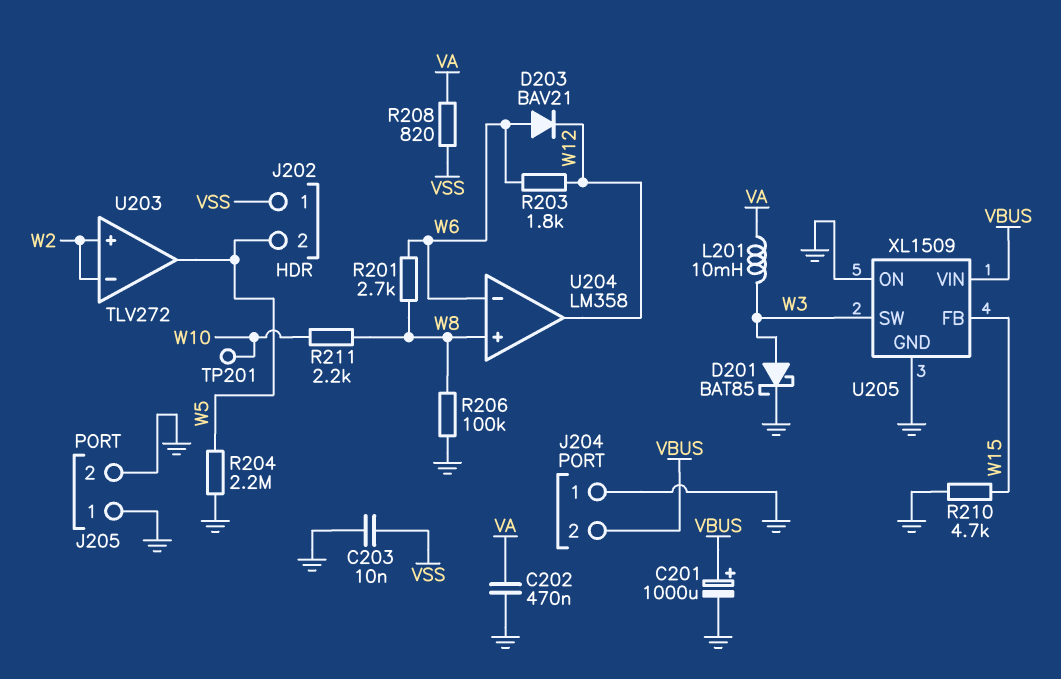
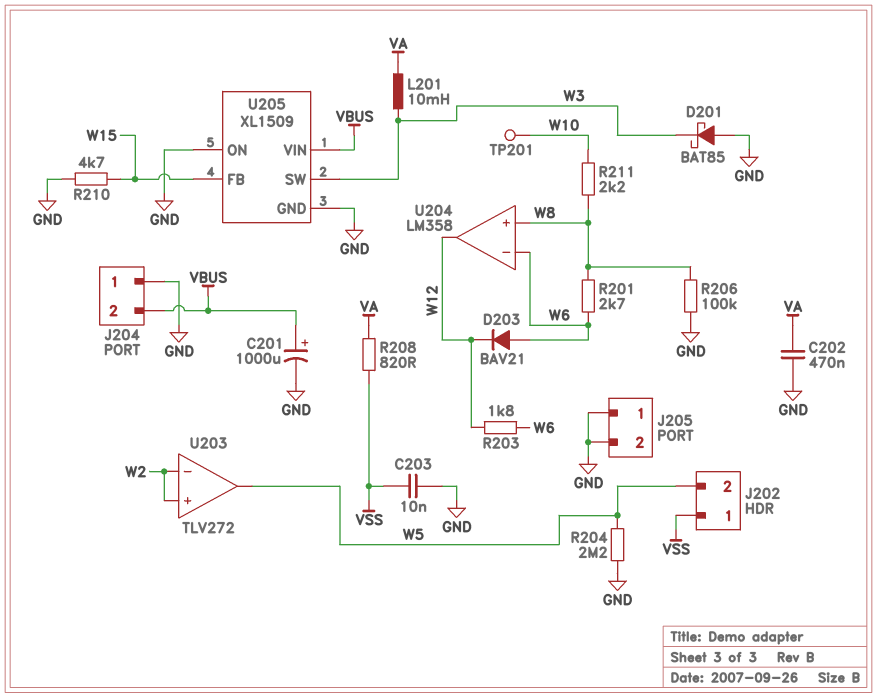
D201: schottky BAT85 (A W3, K GND) -> schottky BAT85 (A GND, K W3)

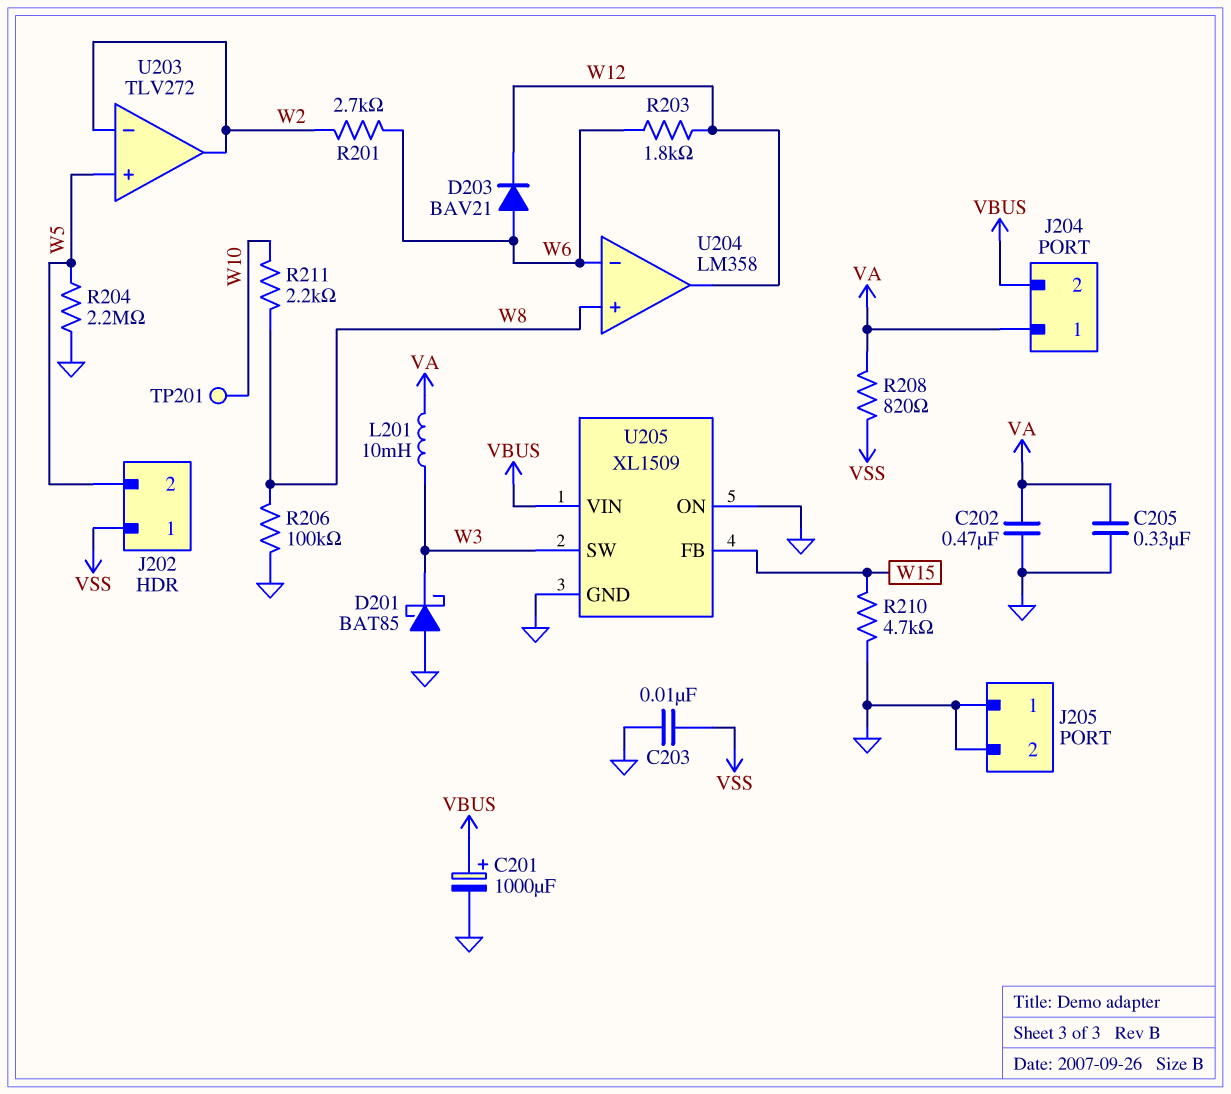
C205: none -> 330nF (GND, VA)
J204 pin 1: GND -> VA
R201: 2.7k (W6, W8) -> 2.7k (W2, W6)
U203 pin in+: W2 -> W5
U203 pin out: W5 -> W2

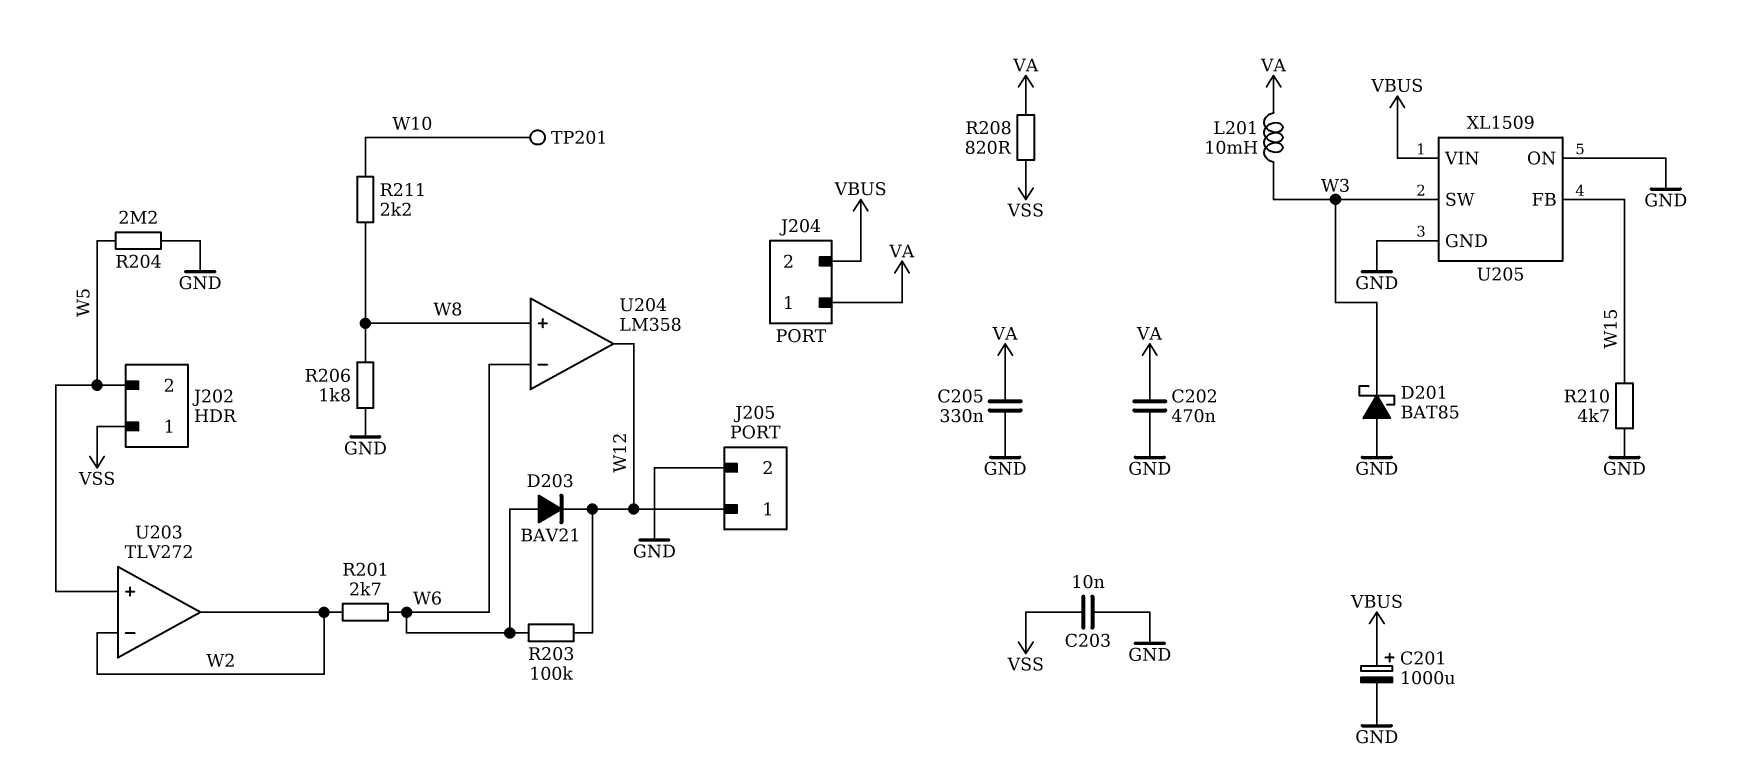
J205 pin 1: GND -> W12
R203: 1.8k (W6, W12) -> 100k (W6, W12)
R206: 100k (GND, W8) -> 1.8k (GND, W8)

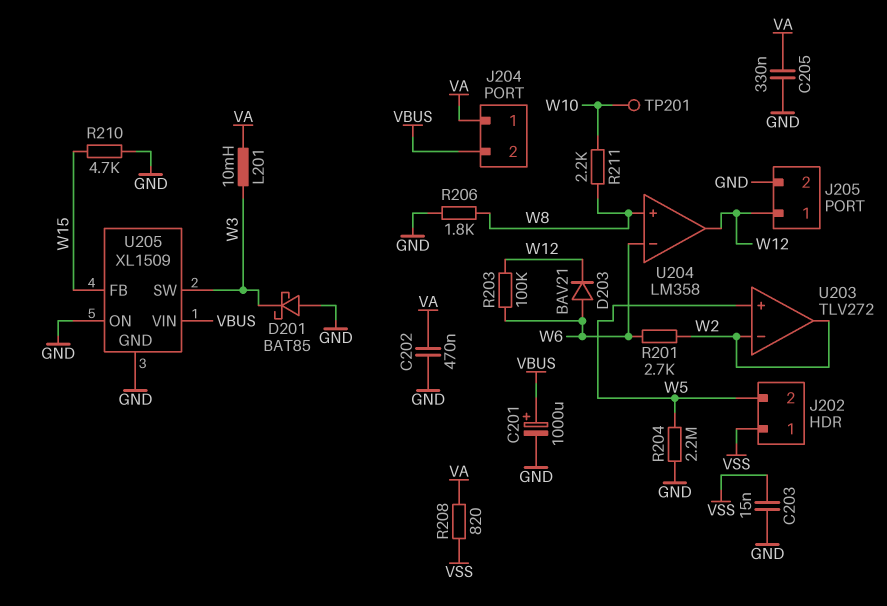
C203: 10nF (GND, VSS) -> 15nF (GND, VSS)

